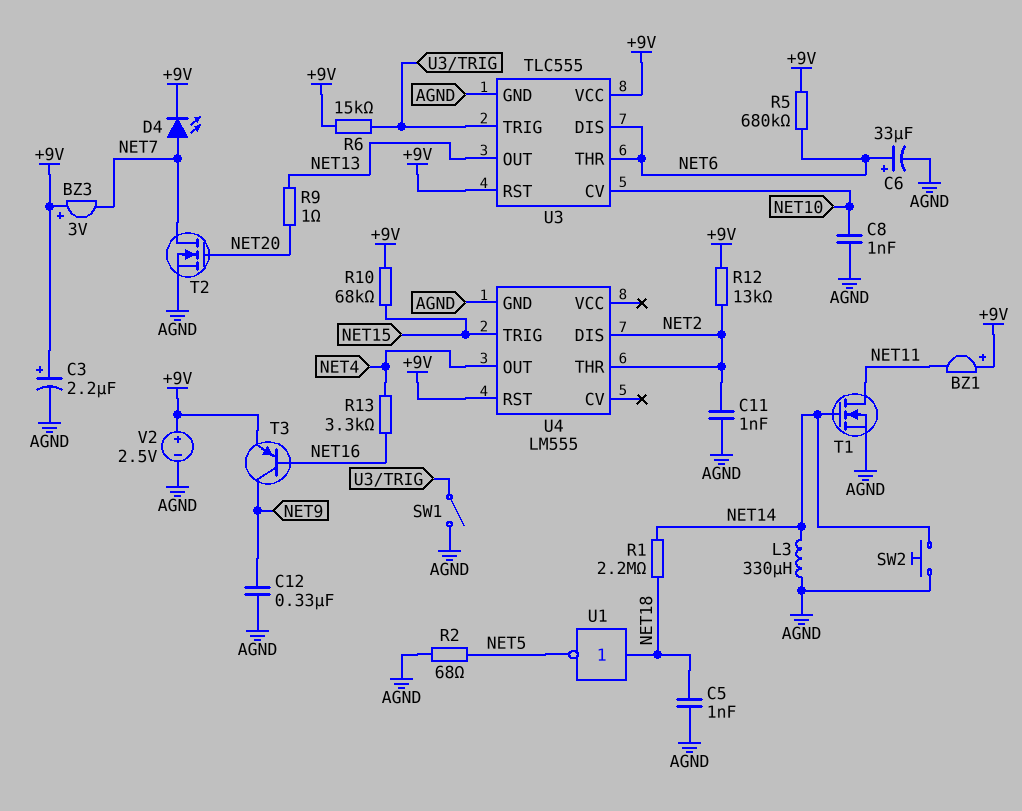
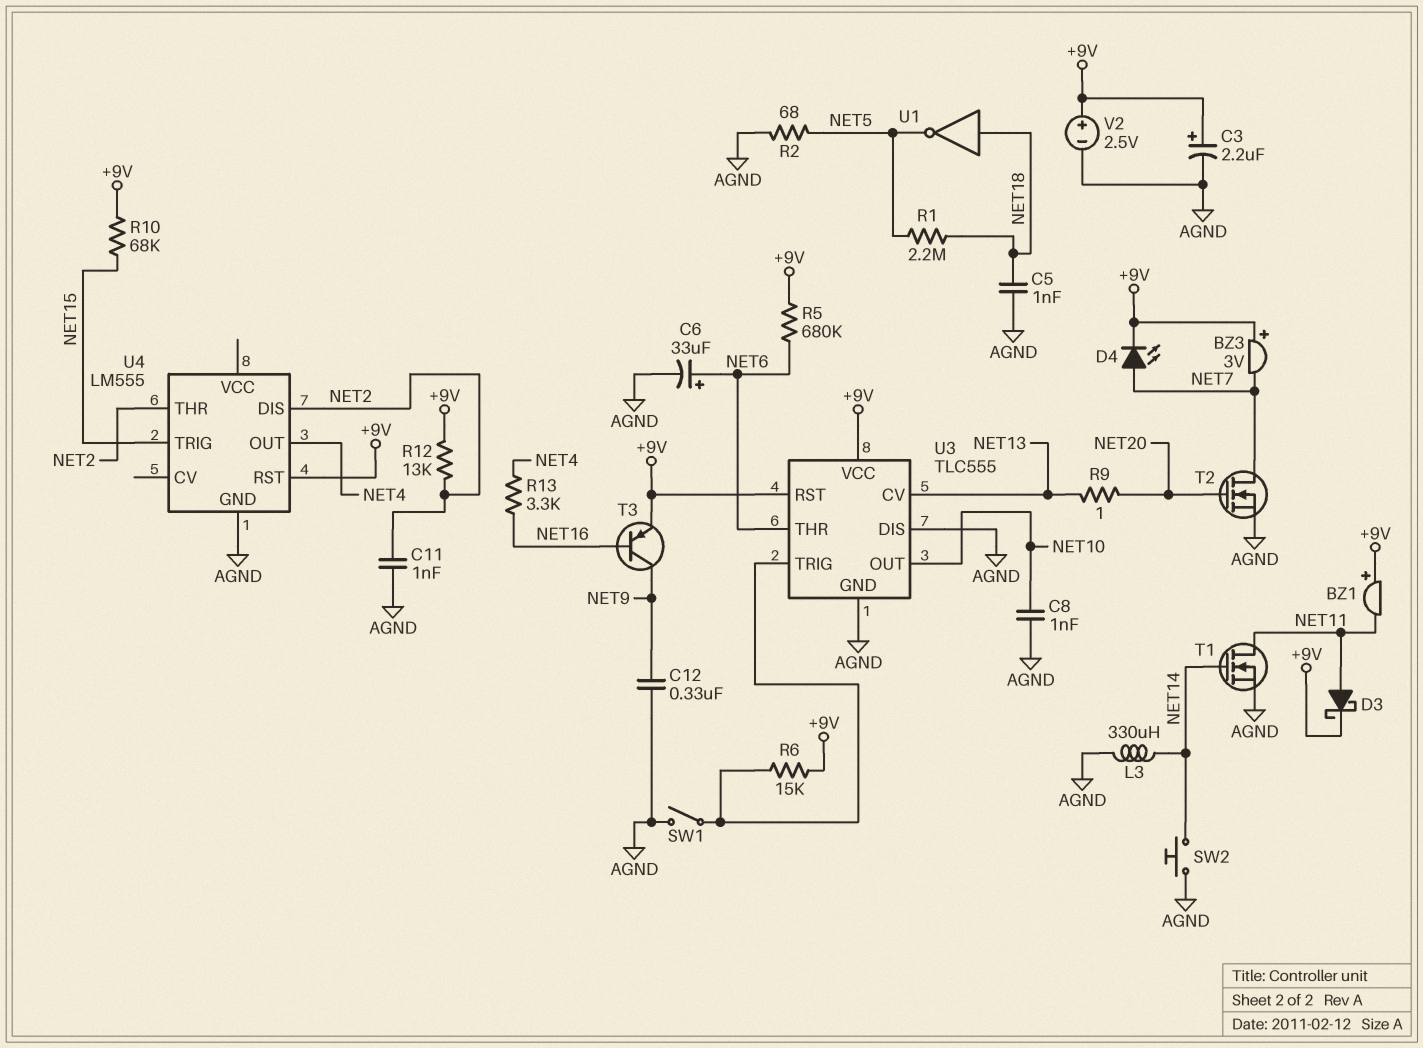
D3: none -> schottky (A NET11, K +9V)
R1: 2.2M (NET14, NET18) -> 2.2M (NET5, NET18)
U3 pin CV: NET10 -> NET13
U3 pin DIS: NET6 -> AGND
U3 pin OUT: NET13 -> NET10

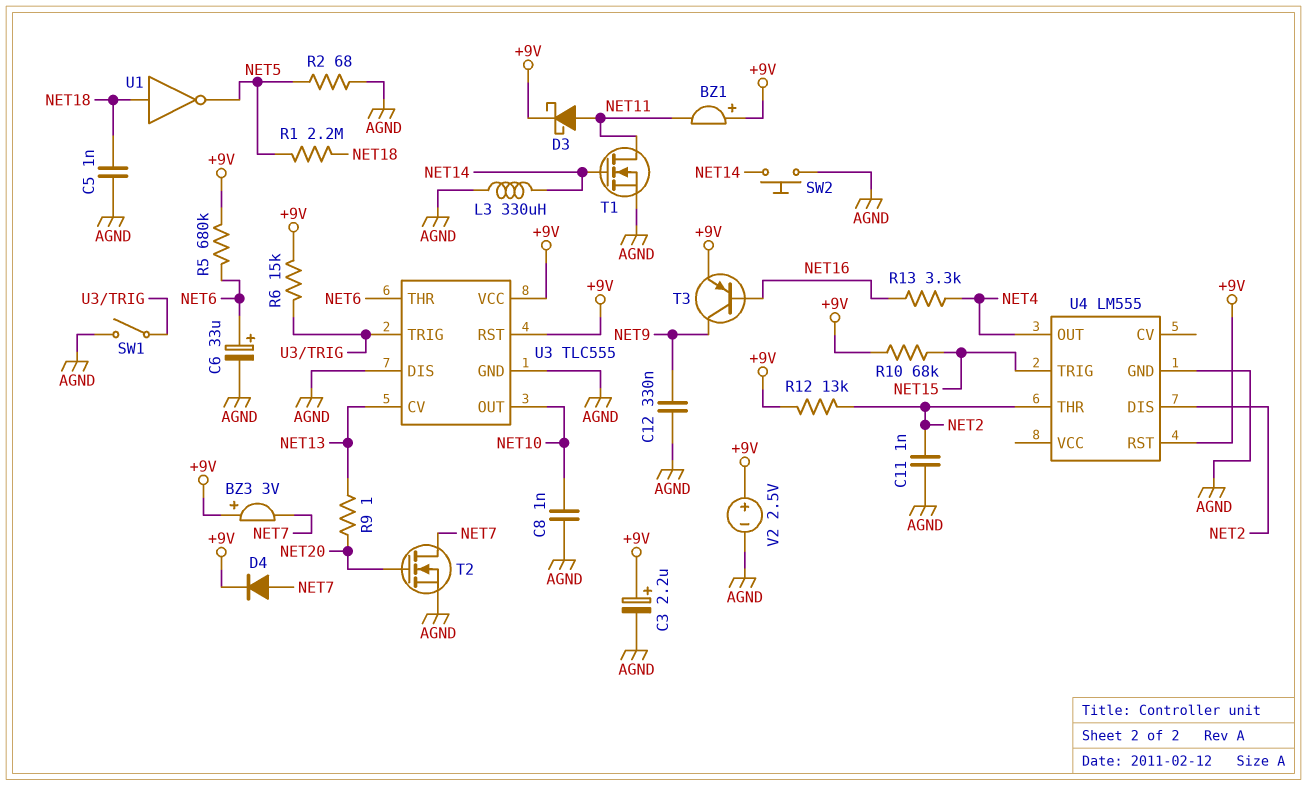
D4: LED (A NET7, K +9V) -> diode (A NET7, K +9V)

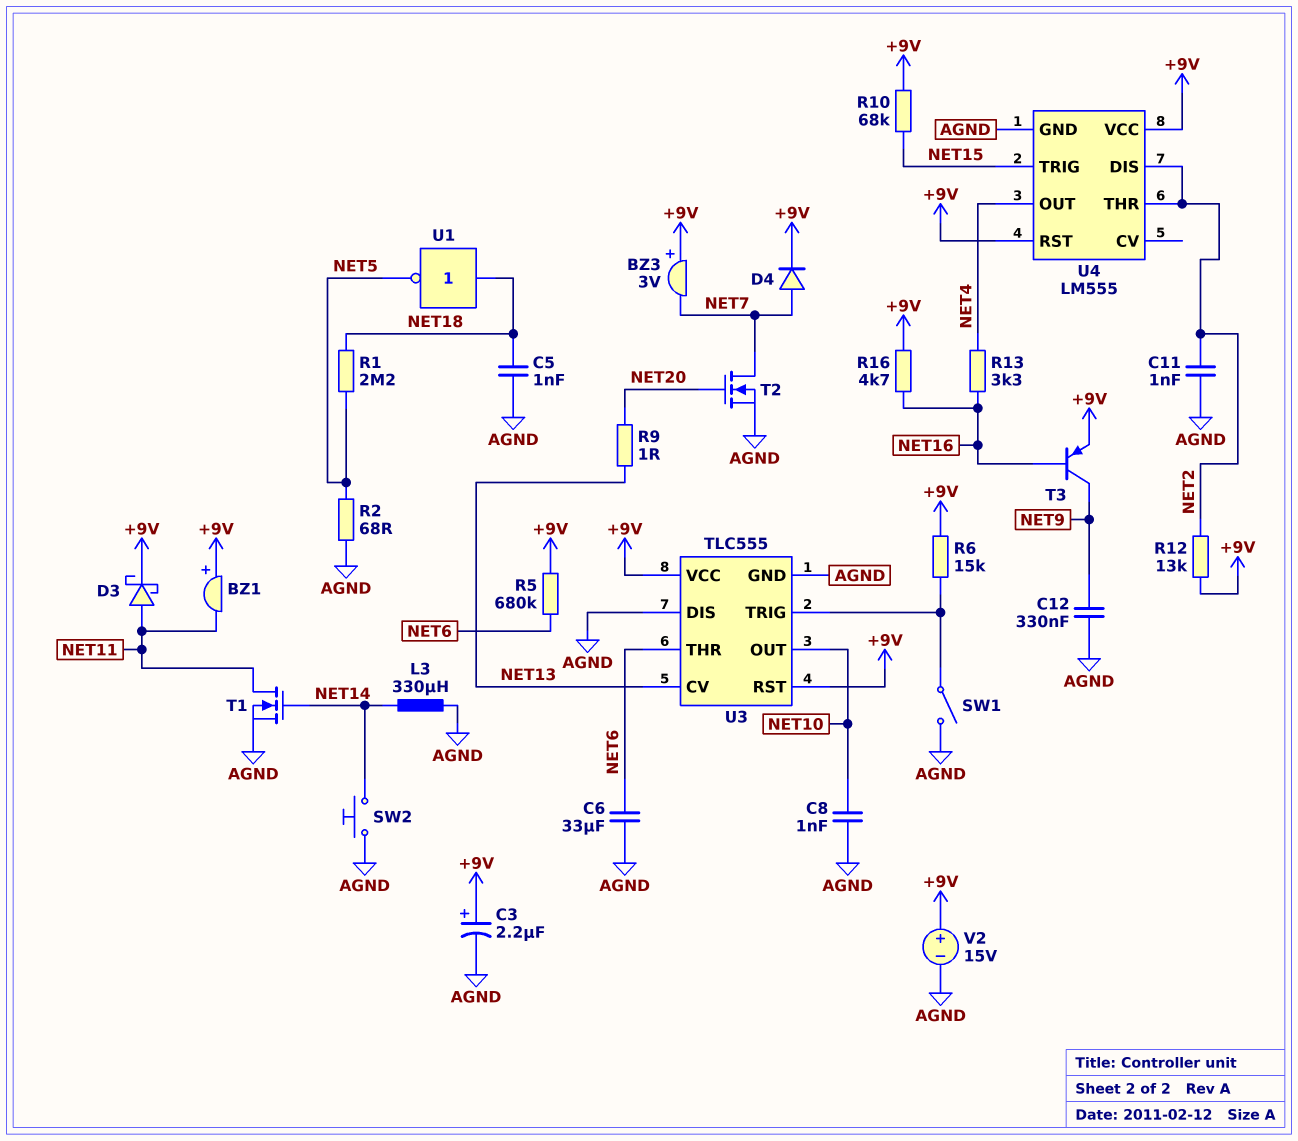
C6: 33uF (plus NET6, minus AGND) -> 33uF (AGND, NET6)
R16: none -> 4.7k (+9V, NET16)
U4 pin VCC: none -> +9V
V2: 2.5V (plus +9V, minus AGND) -> 15V (plus +9V, minus AGND)

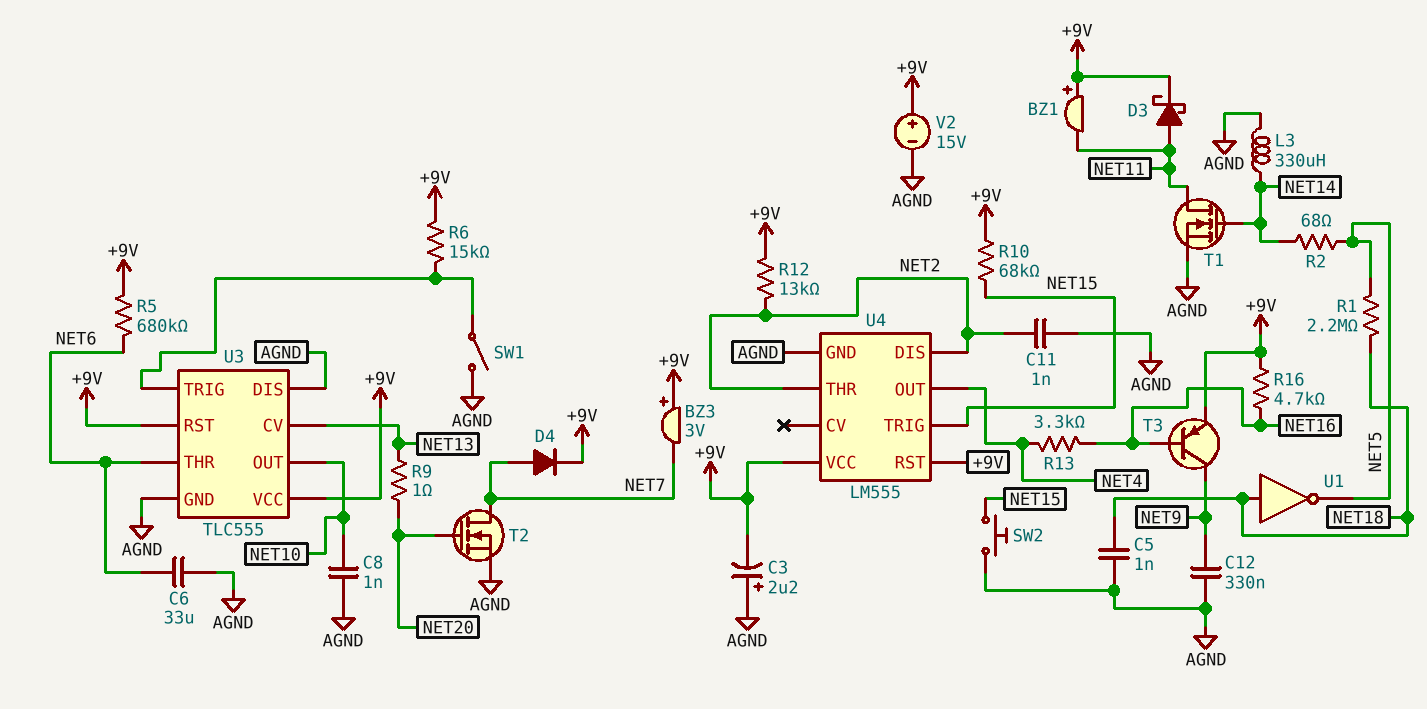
C3: 2.2uF (plus +9V, minus AGND) -> 2.2uF (plus AGND, minus +9V)
R2: 68 (AGND, NET5) -> 68 (NET5, NET14)
SW2: button (AGND, NET14) -> button (AGND, NET15)

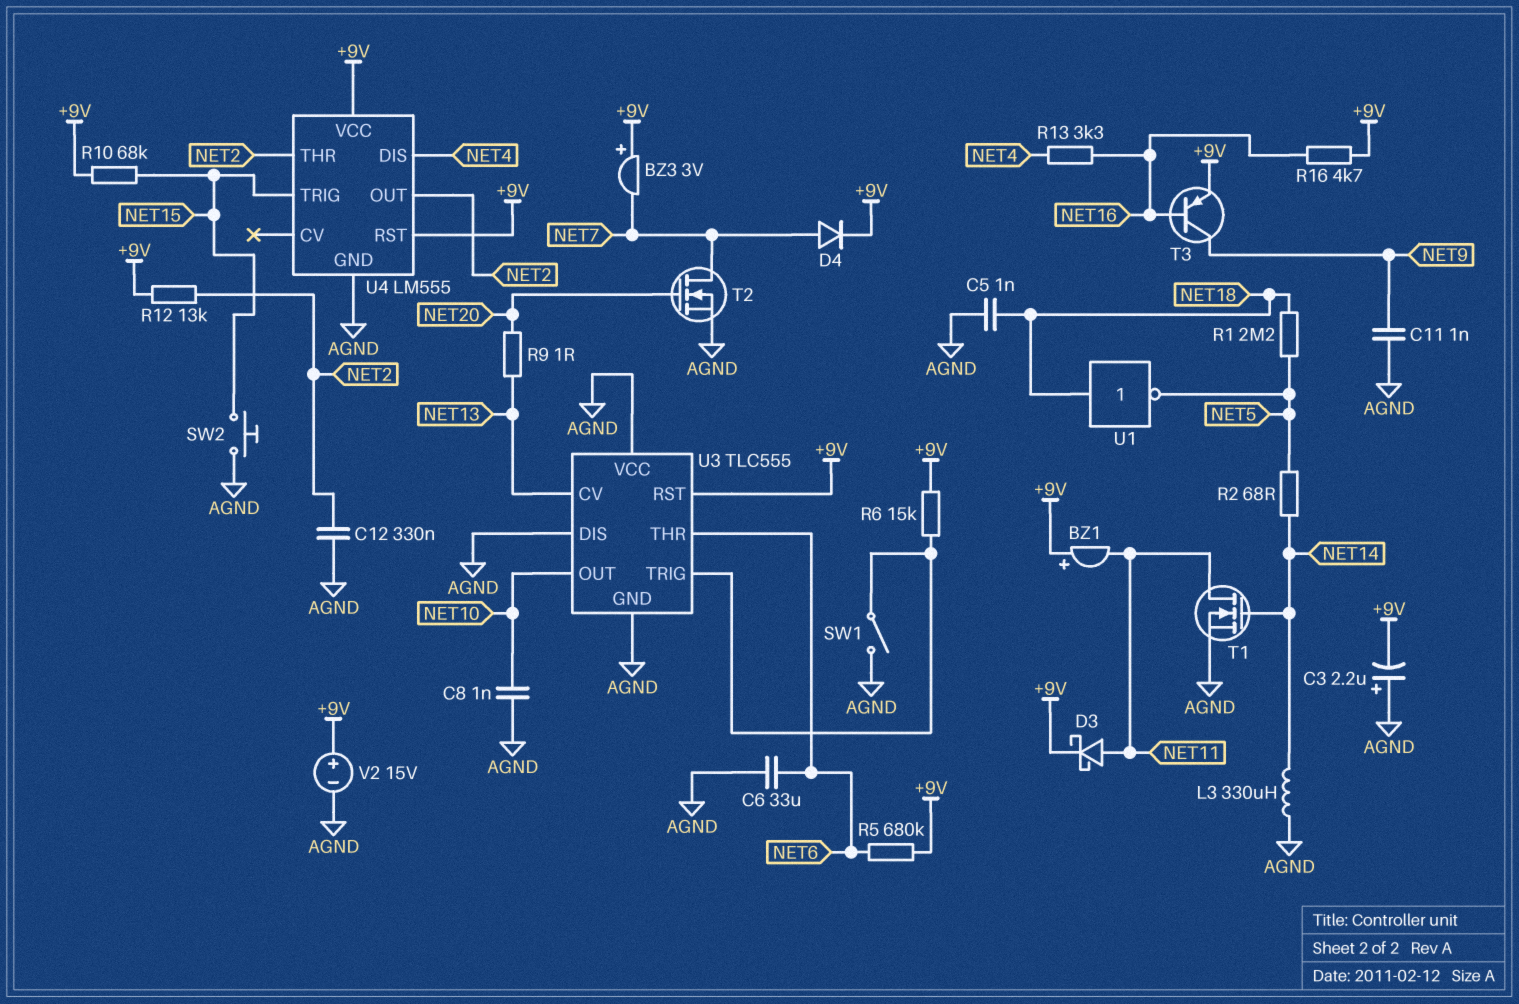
C11: 1nF (AGND, NET2) -> 1nF (AGND, NET9)
C12: 330nF (AGND, NET9) -> 330nF (AGND, NET2)
U3 pin VCC: +9V -> AGND
U4 pin DIS: NET2 -> NET4
U4 pin OUT: NET4 -> NET2

